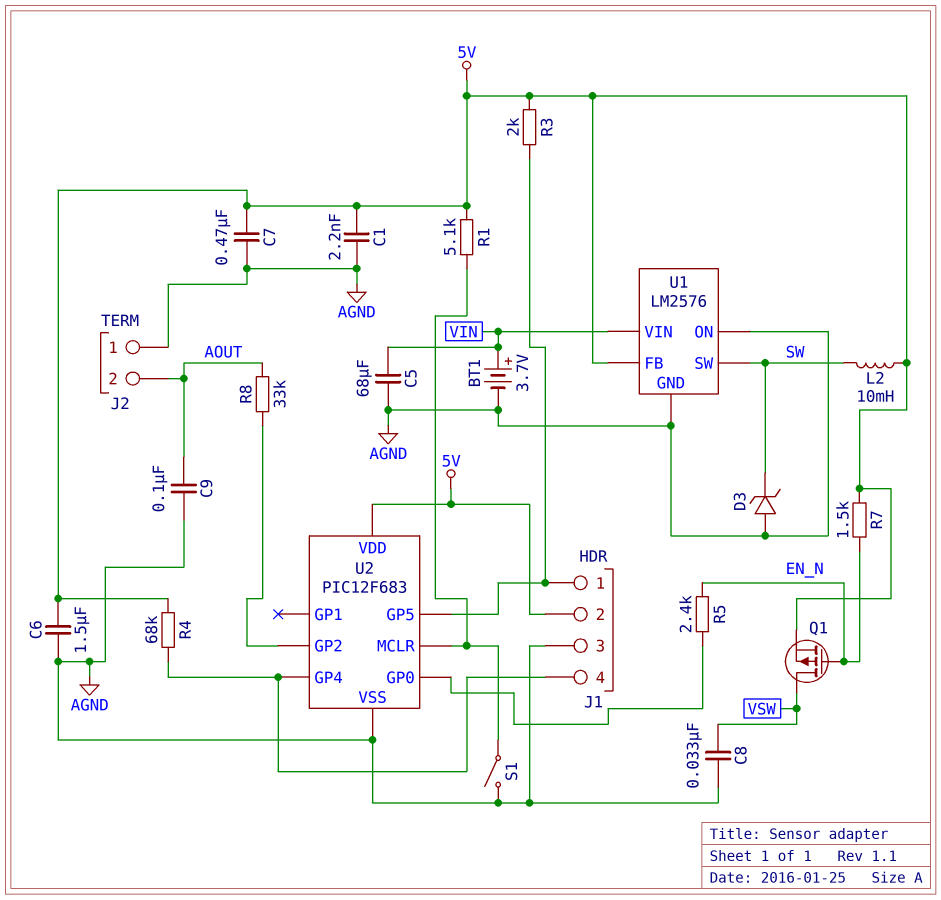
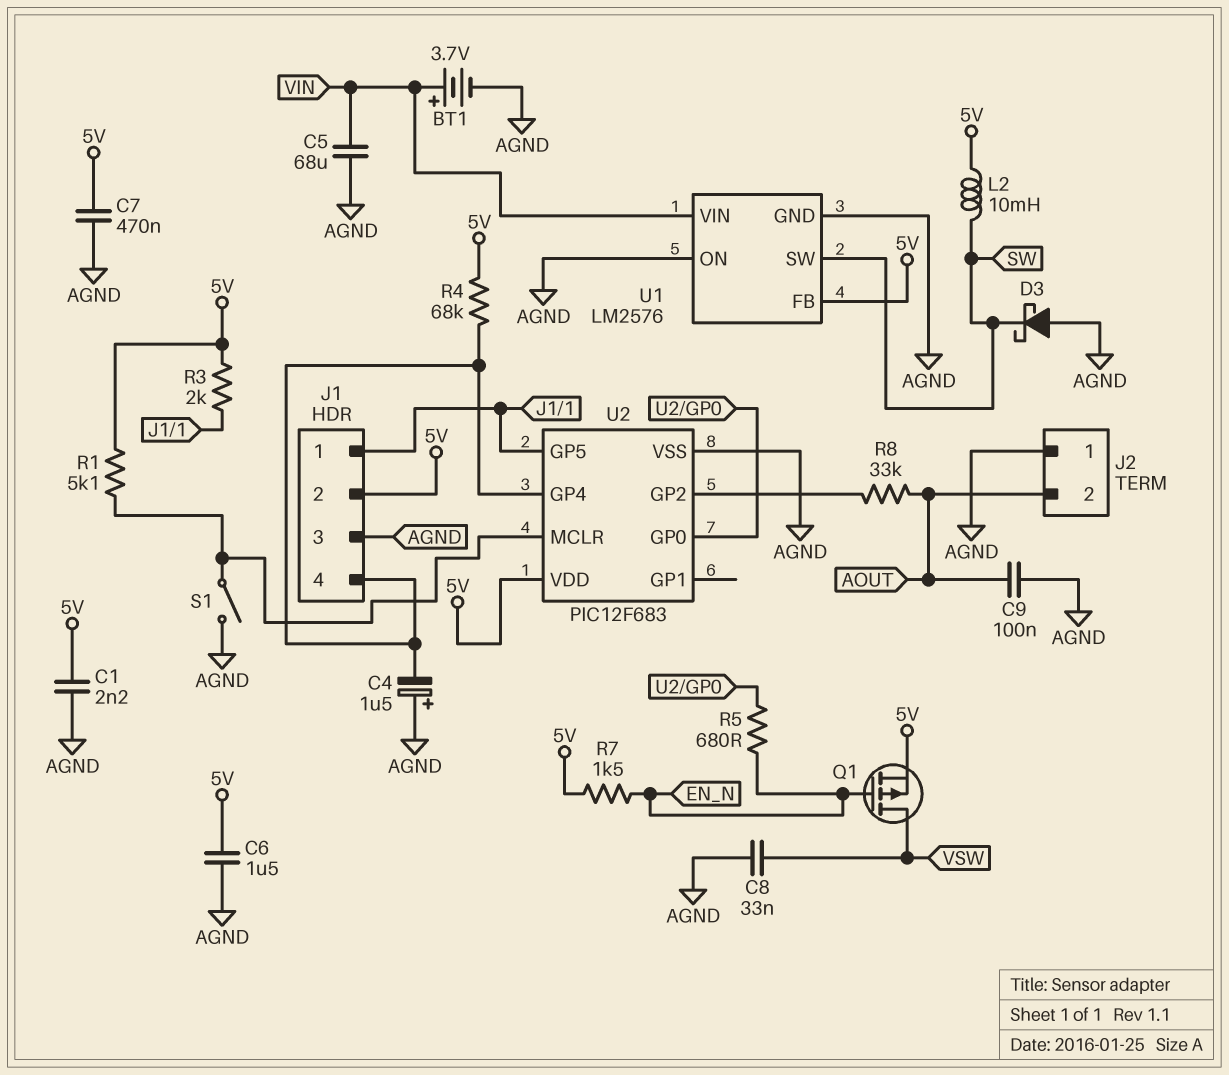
C4: none -> 1.5uF (plus AGND, minus J1/4)
D3: zener (A AGND, K SW) -> schottky (A AGND, K SW)
R5: 2.4k (EN_N, U2/GP0) -> 680 (EN_N, U2/GP0)

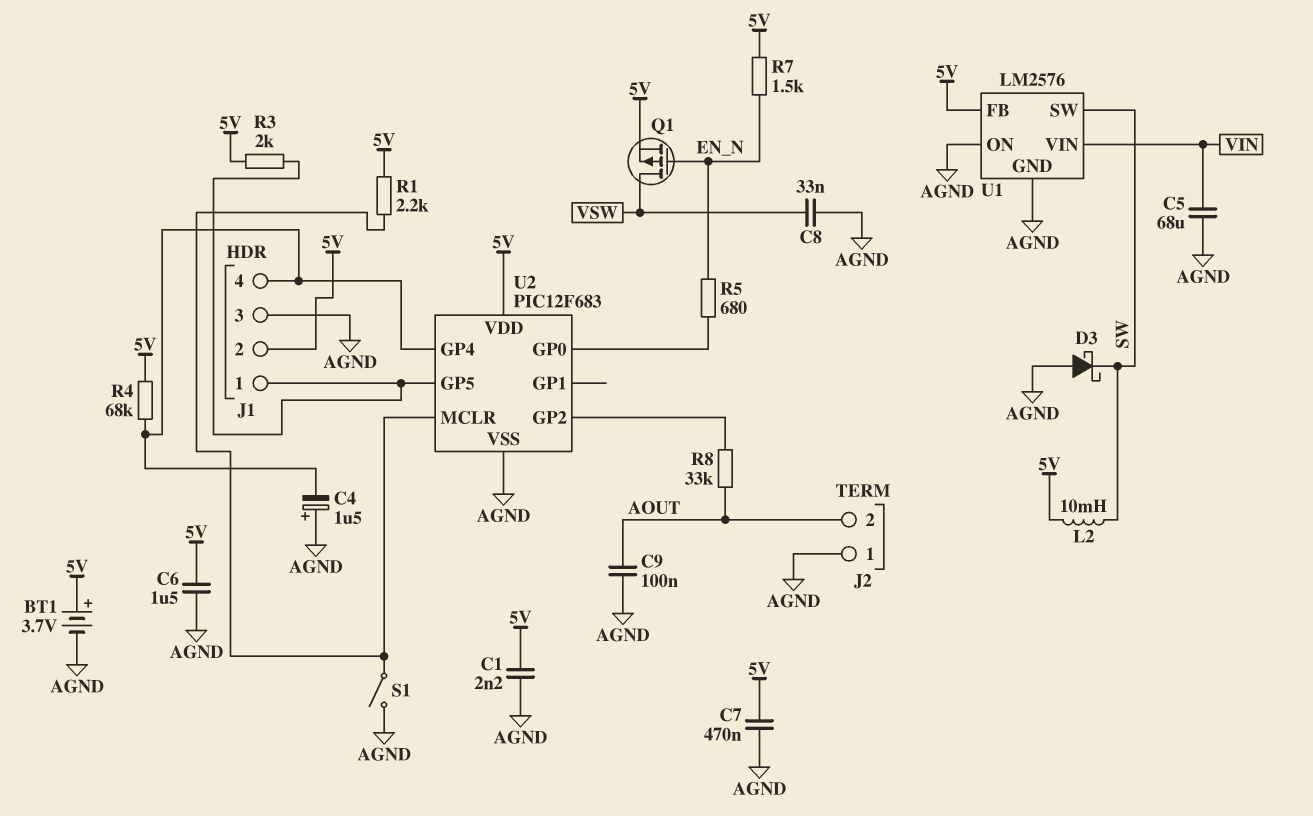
BT1: 3.7V (plus VIN, minus AGND) -> 3.7V (plus 5V, minus AGND)
R1: 5.1k (5V, U2/MCLR) -> 2.2k (5V, U2/MCLR)

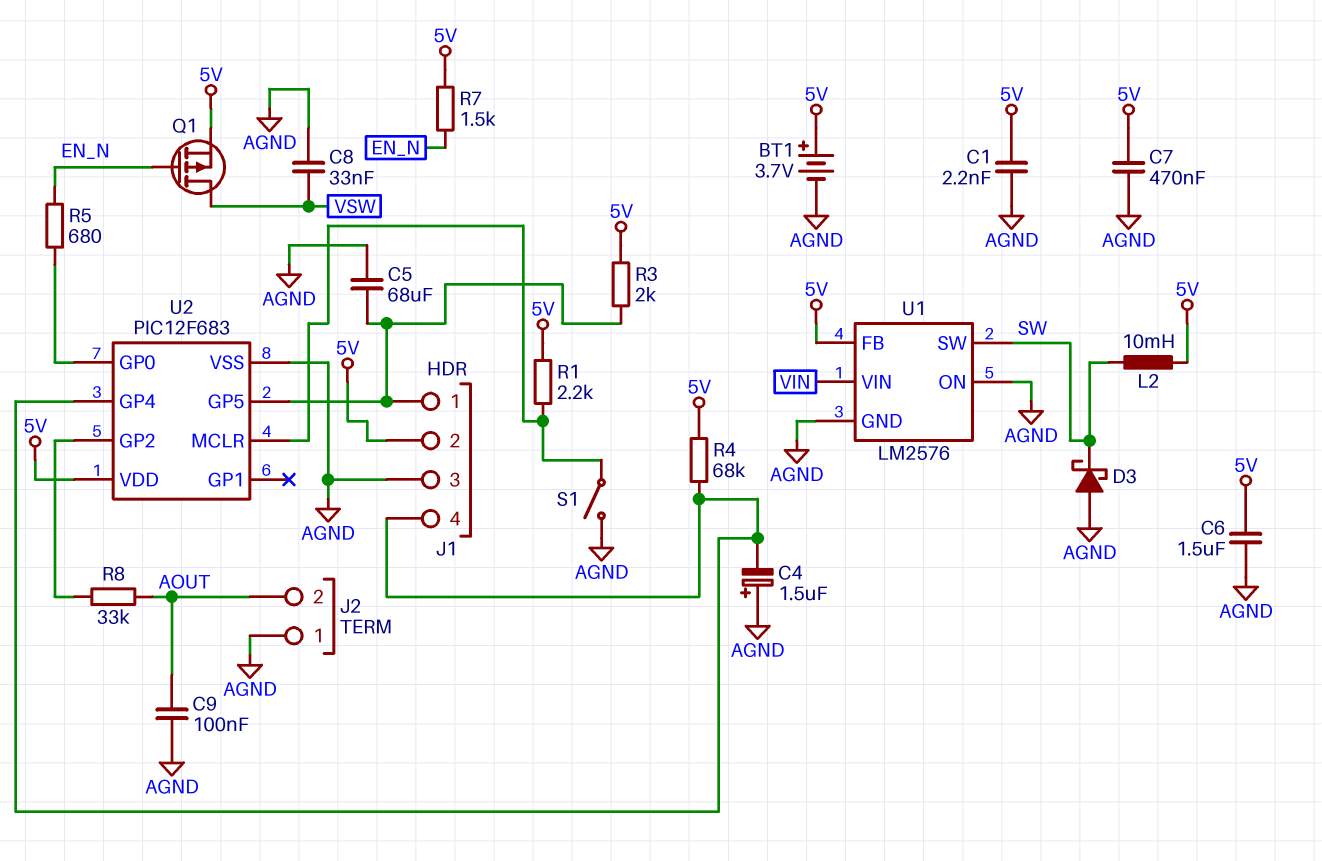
C5: 68uF (AGND, VIN) -> 68uF (AGND, J1/1)

